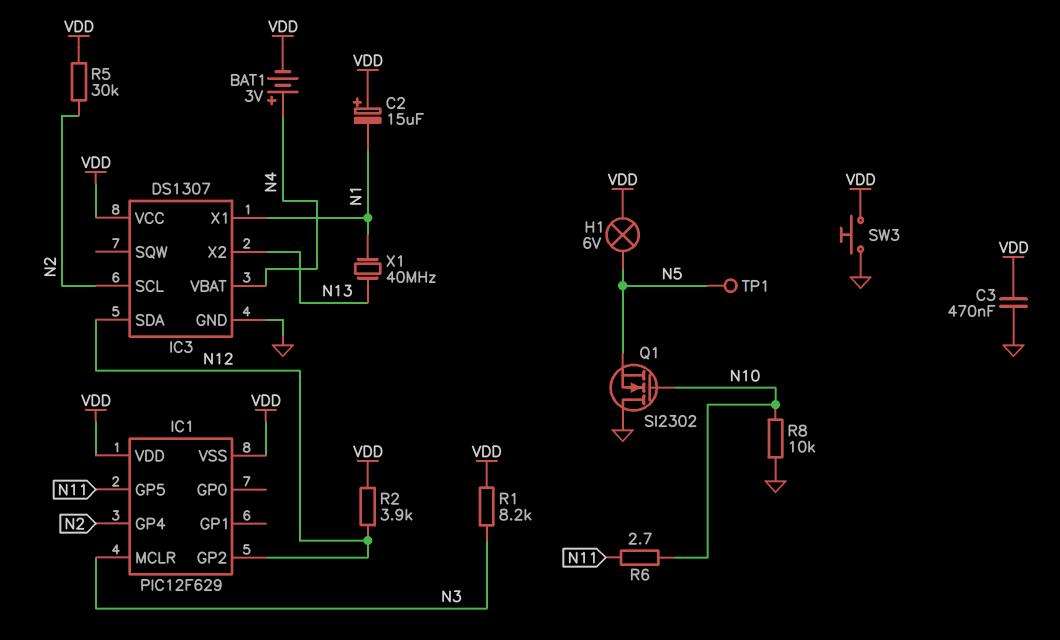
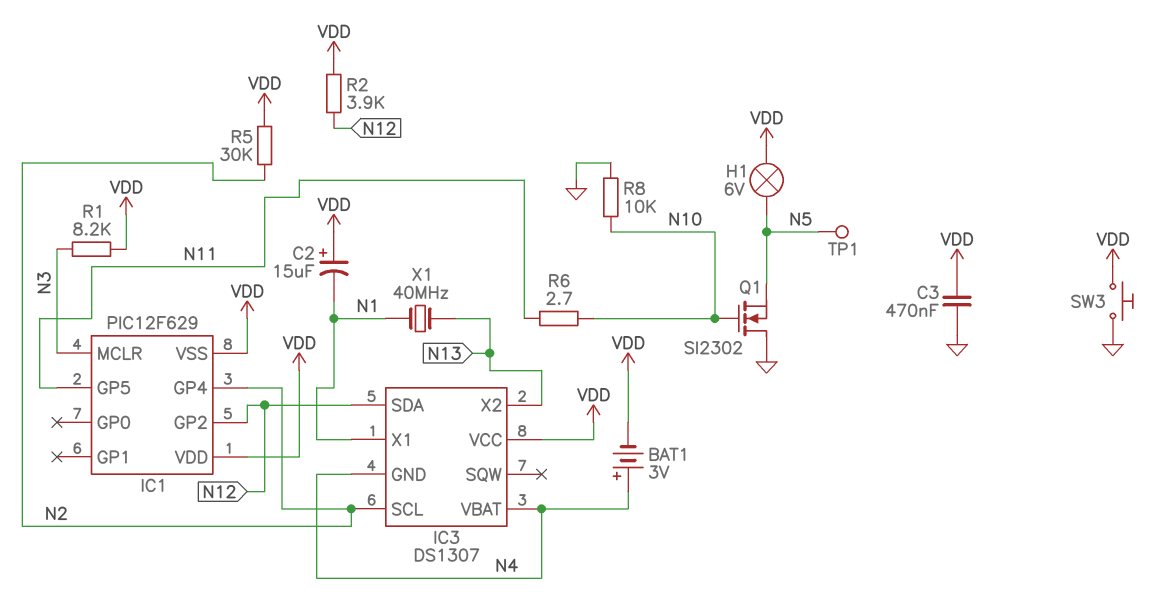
IC3 pin GND: GND -> N4

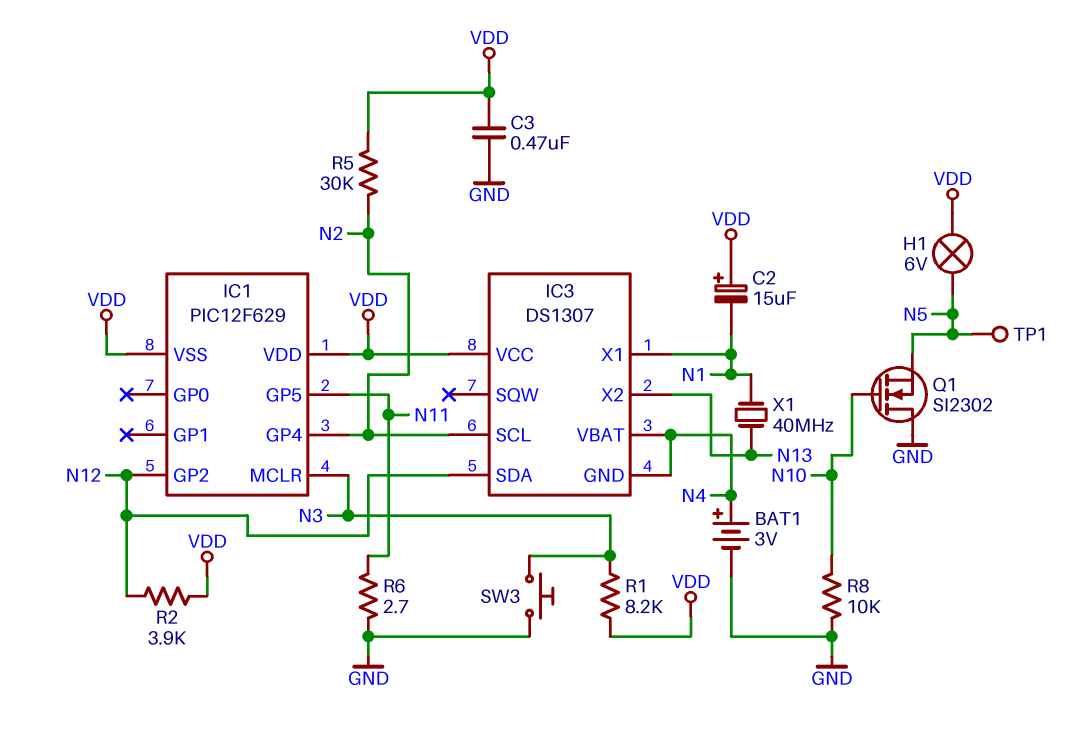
BAT1: 3V (plus N4, minus VDD) -> 3V (plus N4, minus GND)
R6: 2.7 (N10, N11) -> 2.7 (GND, N11)
SW3: button (GND, VDD) -> button (GND, N3)

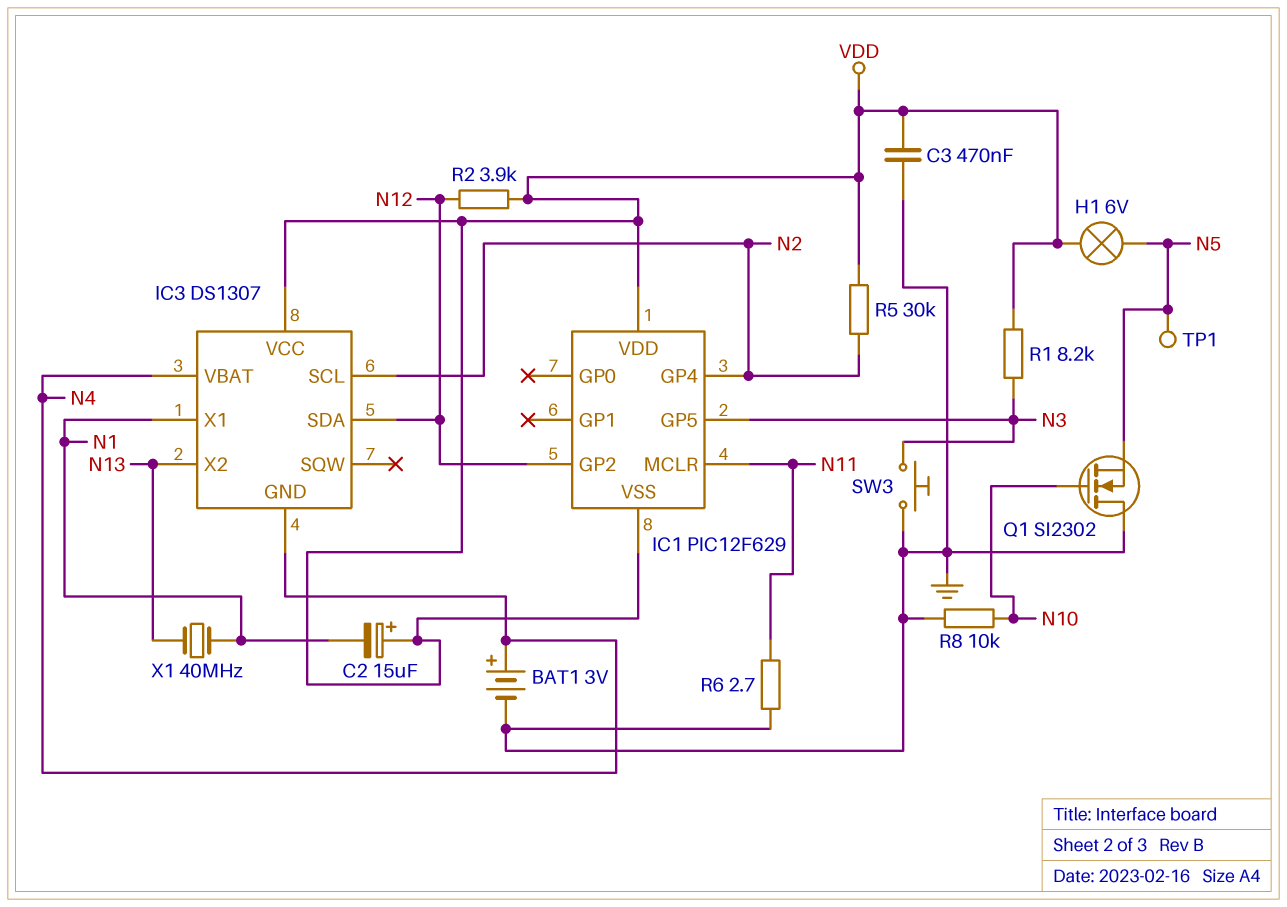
IC1 pin GP5: N11 -> N3
IC1 pin MCLR: N3 -> N11

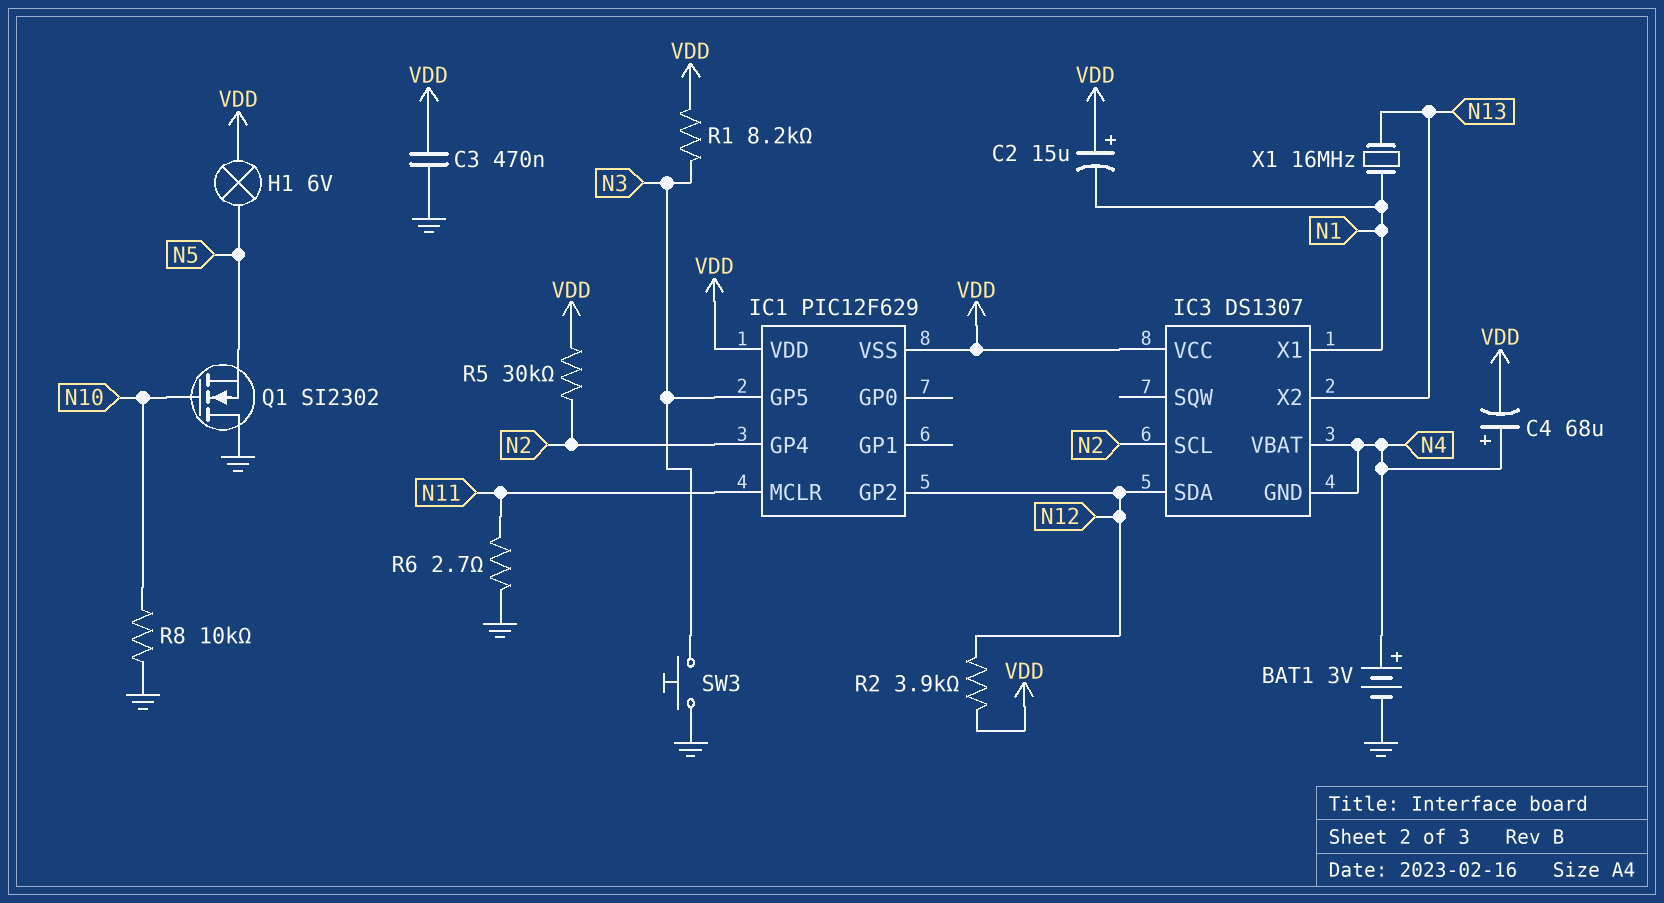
C4: none -> 68uF (plus N4, minus VDD)
TP1: test point (N5) -> none
X1: 40MHz (N1, N13) -> 16MHz (N1, N13)

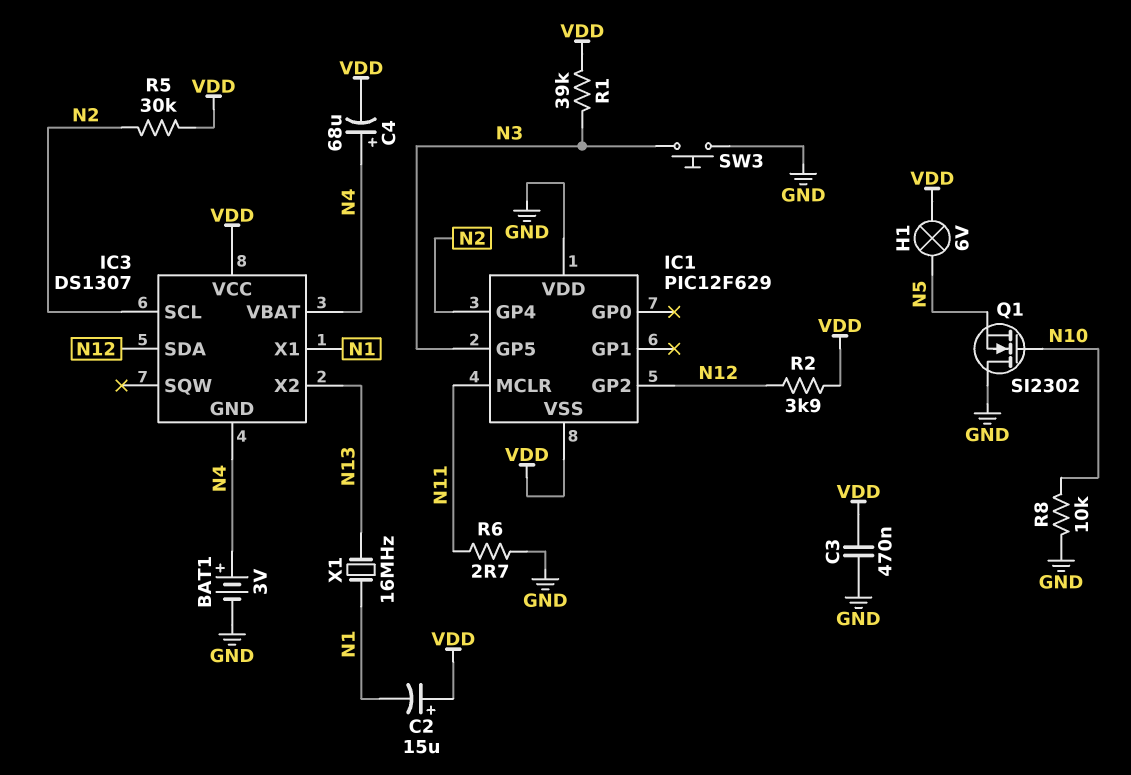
IC1 pin VDD: VDD -> GND
R1: 8.2k (N3, VDD) -> 39k (N3, VDD)

